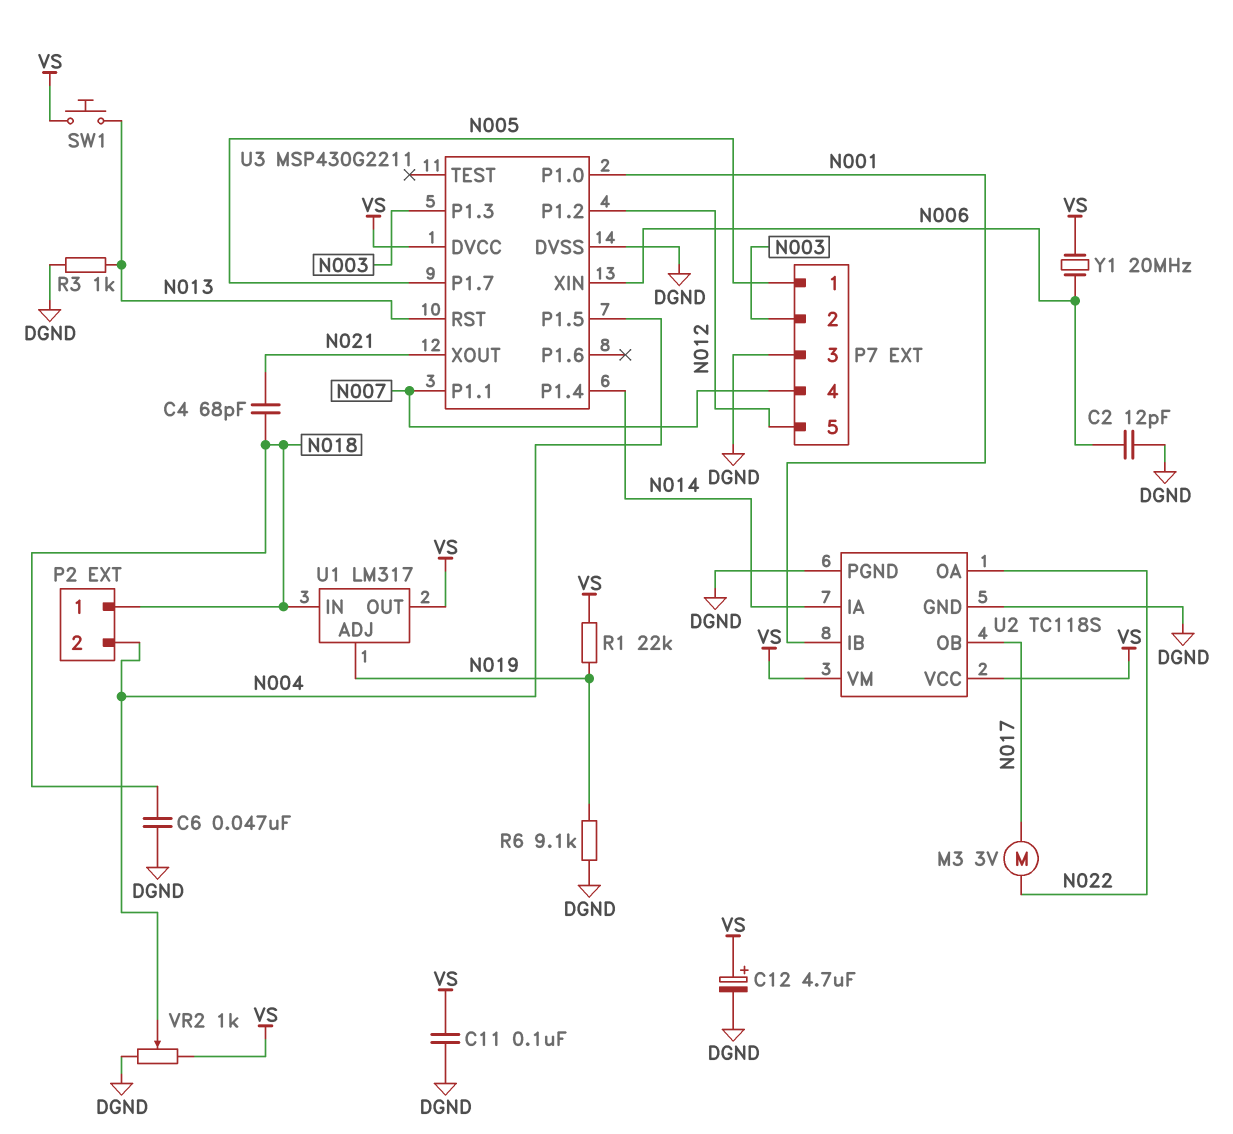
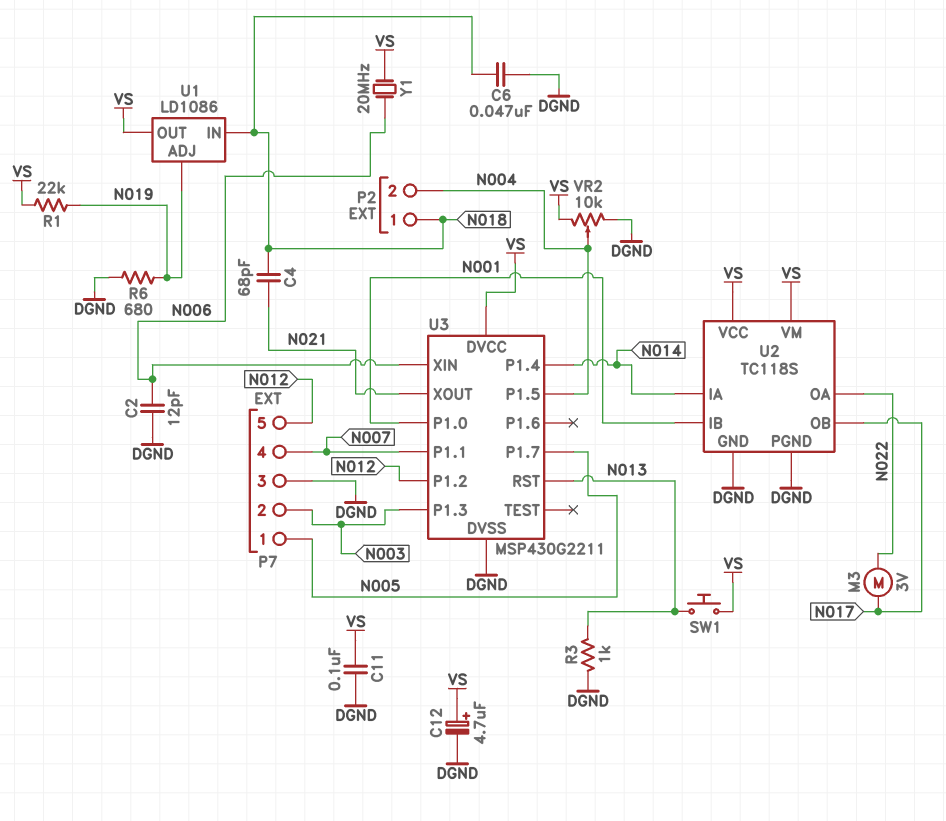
R6: 9.1k (DGND, N019) -> 680 (DGND, N019)
U1: LM317 -> LD1086
VR2: 1k (DGND, VS, wiper N004) -> 10k (DGND, VS, wiper N004)

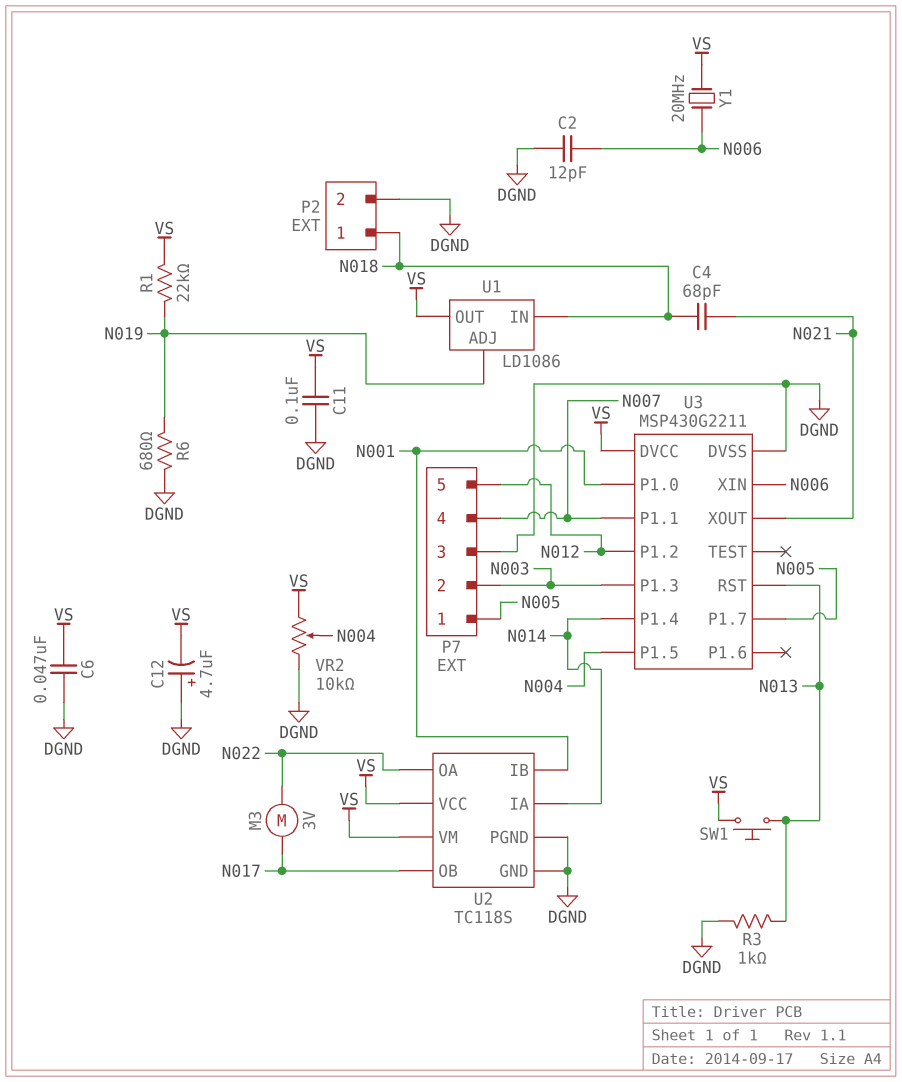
C6: 47nF (DGND, N018) -> 47nF (DGND, VS)
C12: 4.7uF (plus VS, minus DGND) -> 4.7uF (plus DGND, minus VS)
P2 pin 2: N004 -> DGND

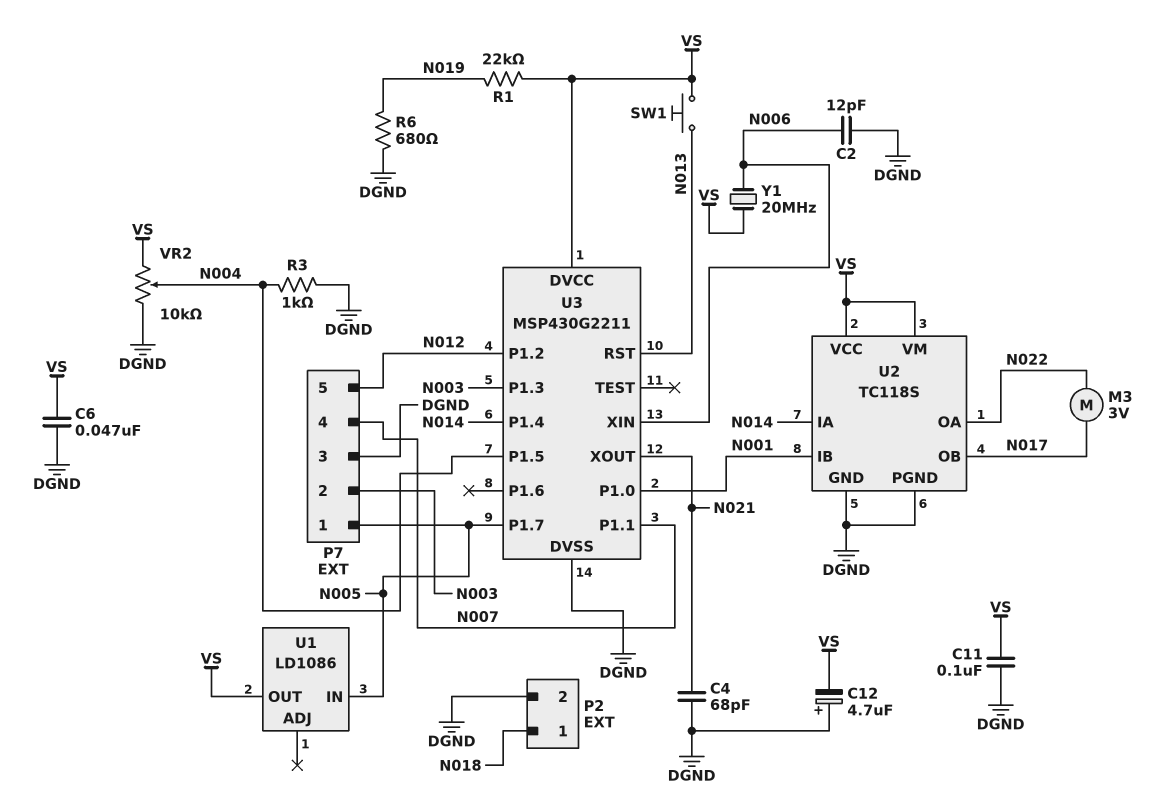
C4: 68pF (N018, N021) -> 68pF (DGND, N021)
R3: 1k (DGND, N013) -> 1k (DGND, N004)
U1 pin ADJ: N019 -> none
U1 pin IN: N018 -> N005

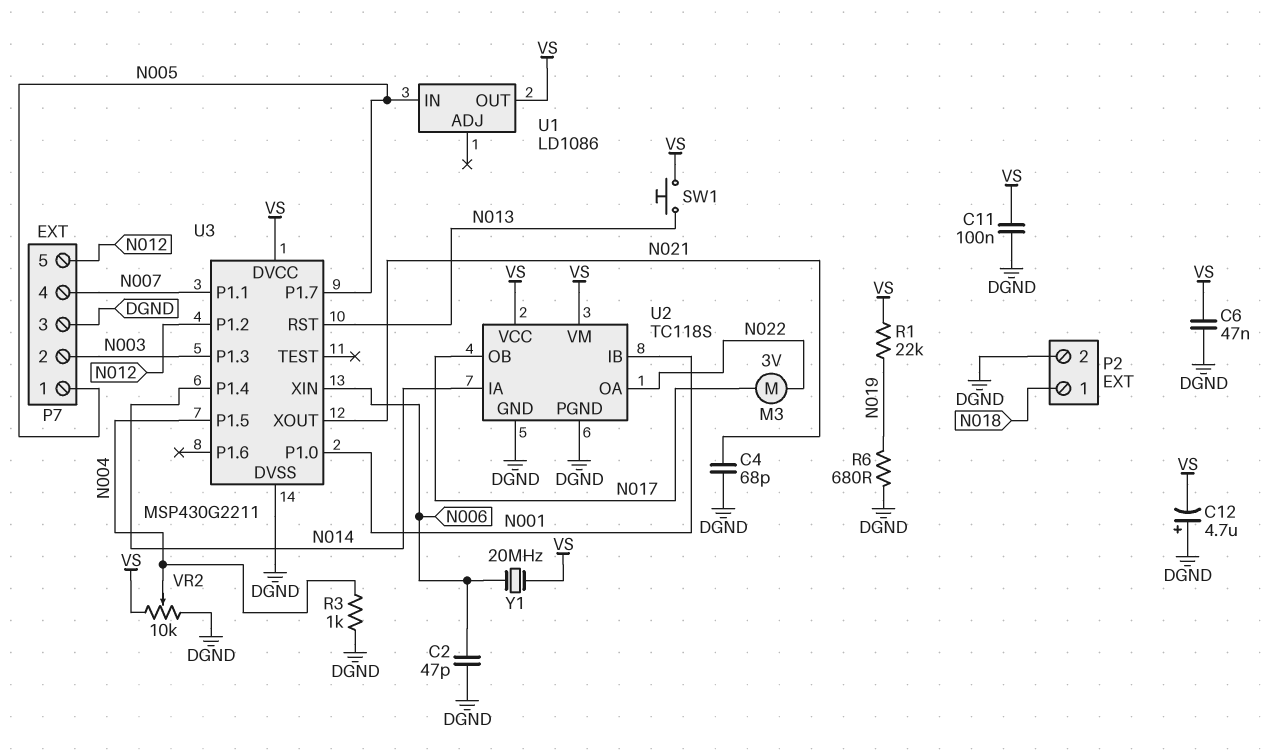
C2: 12pF (DGND, N006) -> 47pF (DGND, N006)

